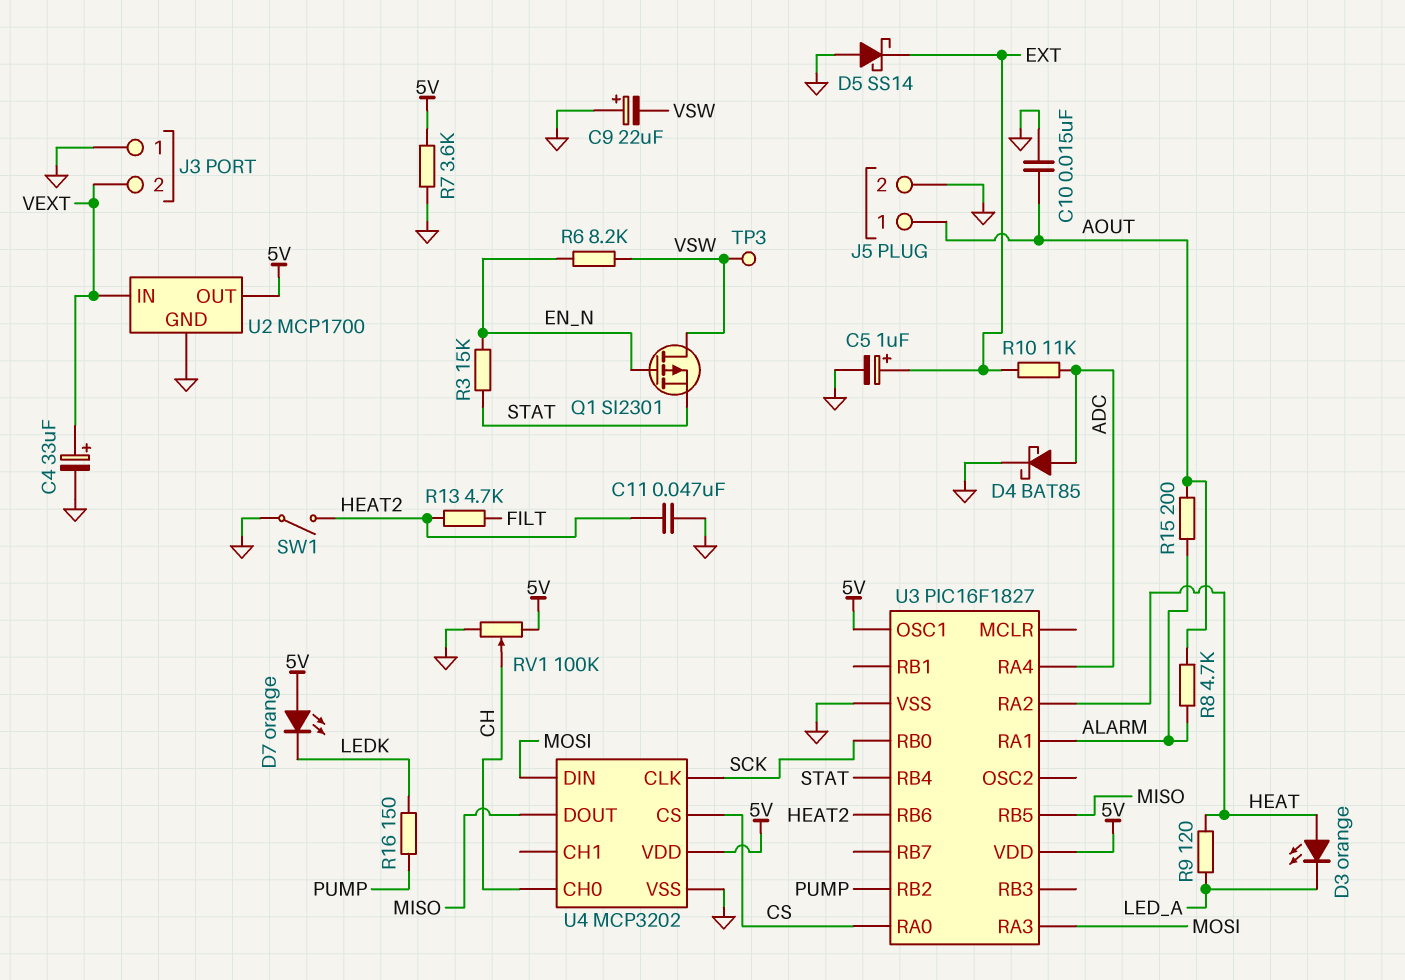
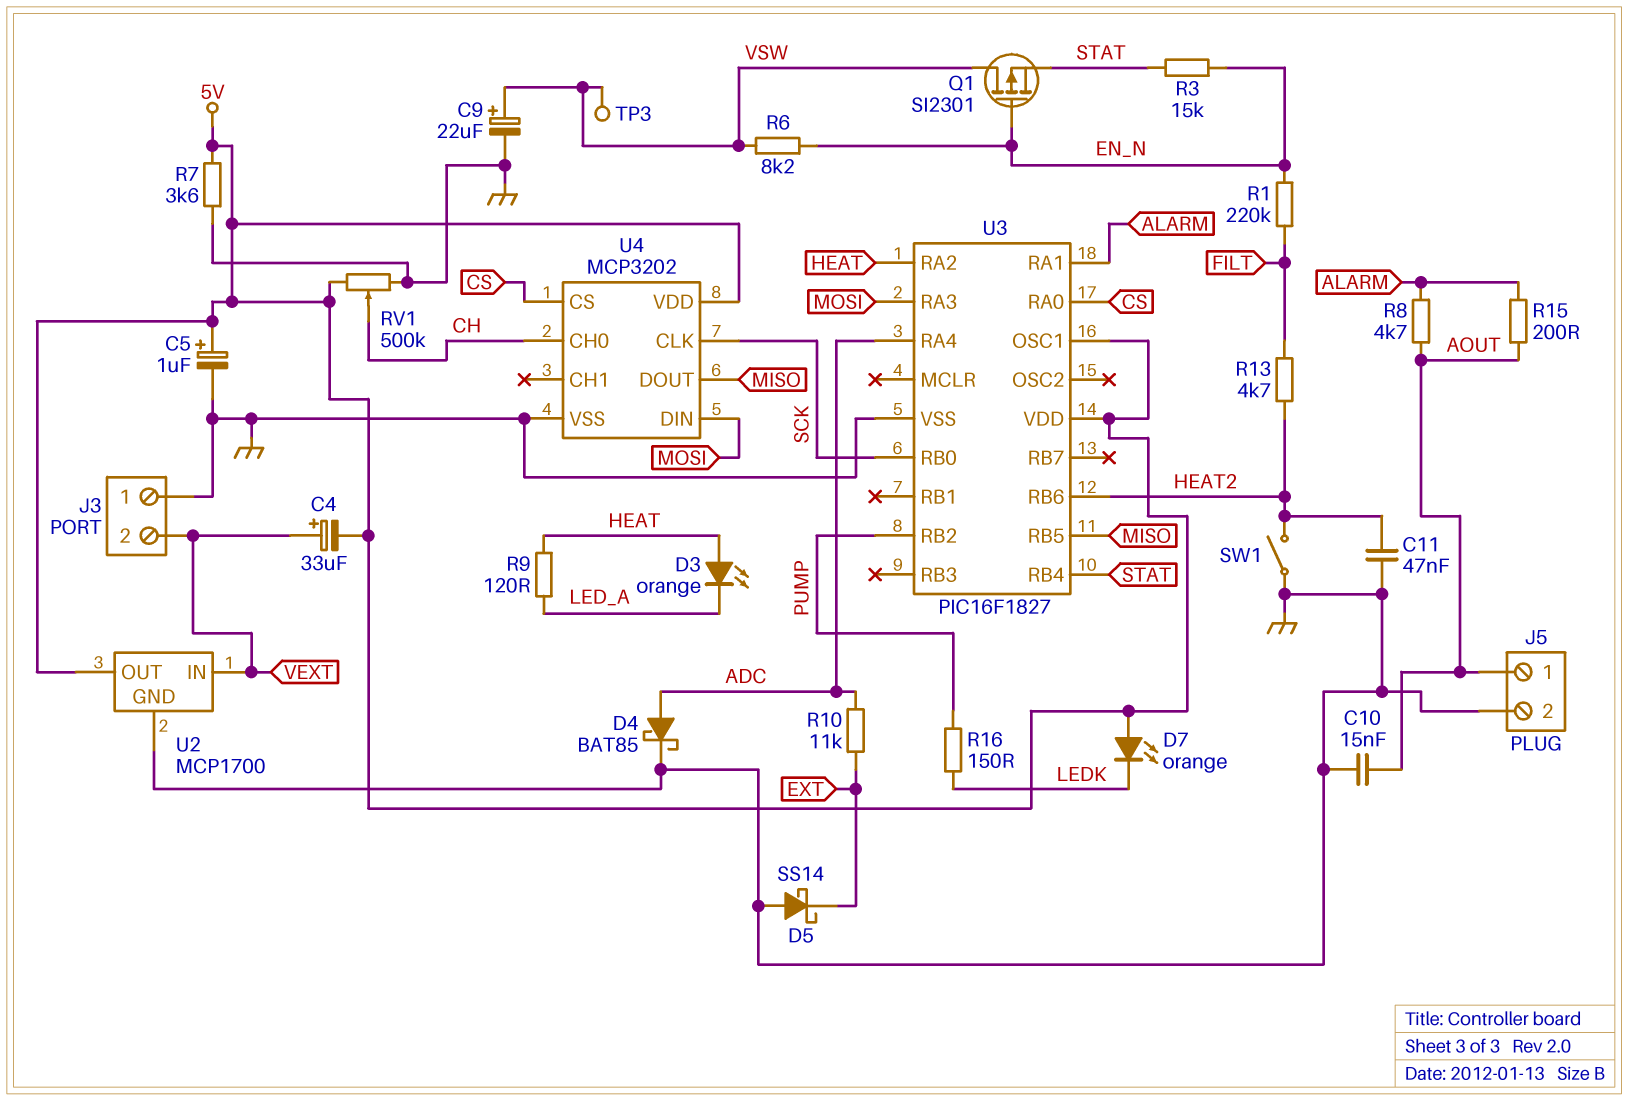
C4: 33uF (plus VEXT, minus GND) -> 33uF (plus VEXT, minus 5V)
C5: 1uF (plus EXT, minus GND) -> 1uF (plus 5V, minus GND)
C9: 22uF (plus GND, minus VSW) -> 22uF (plus VSW, minus GND)
R1: none -> 220k (EN_N, FILT)
RV1: 100k (5V, GND, wiper CH) -> 500k (5V, GND, wiper CH)

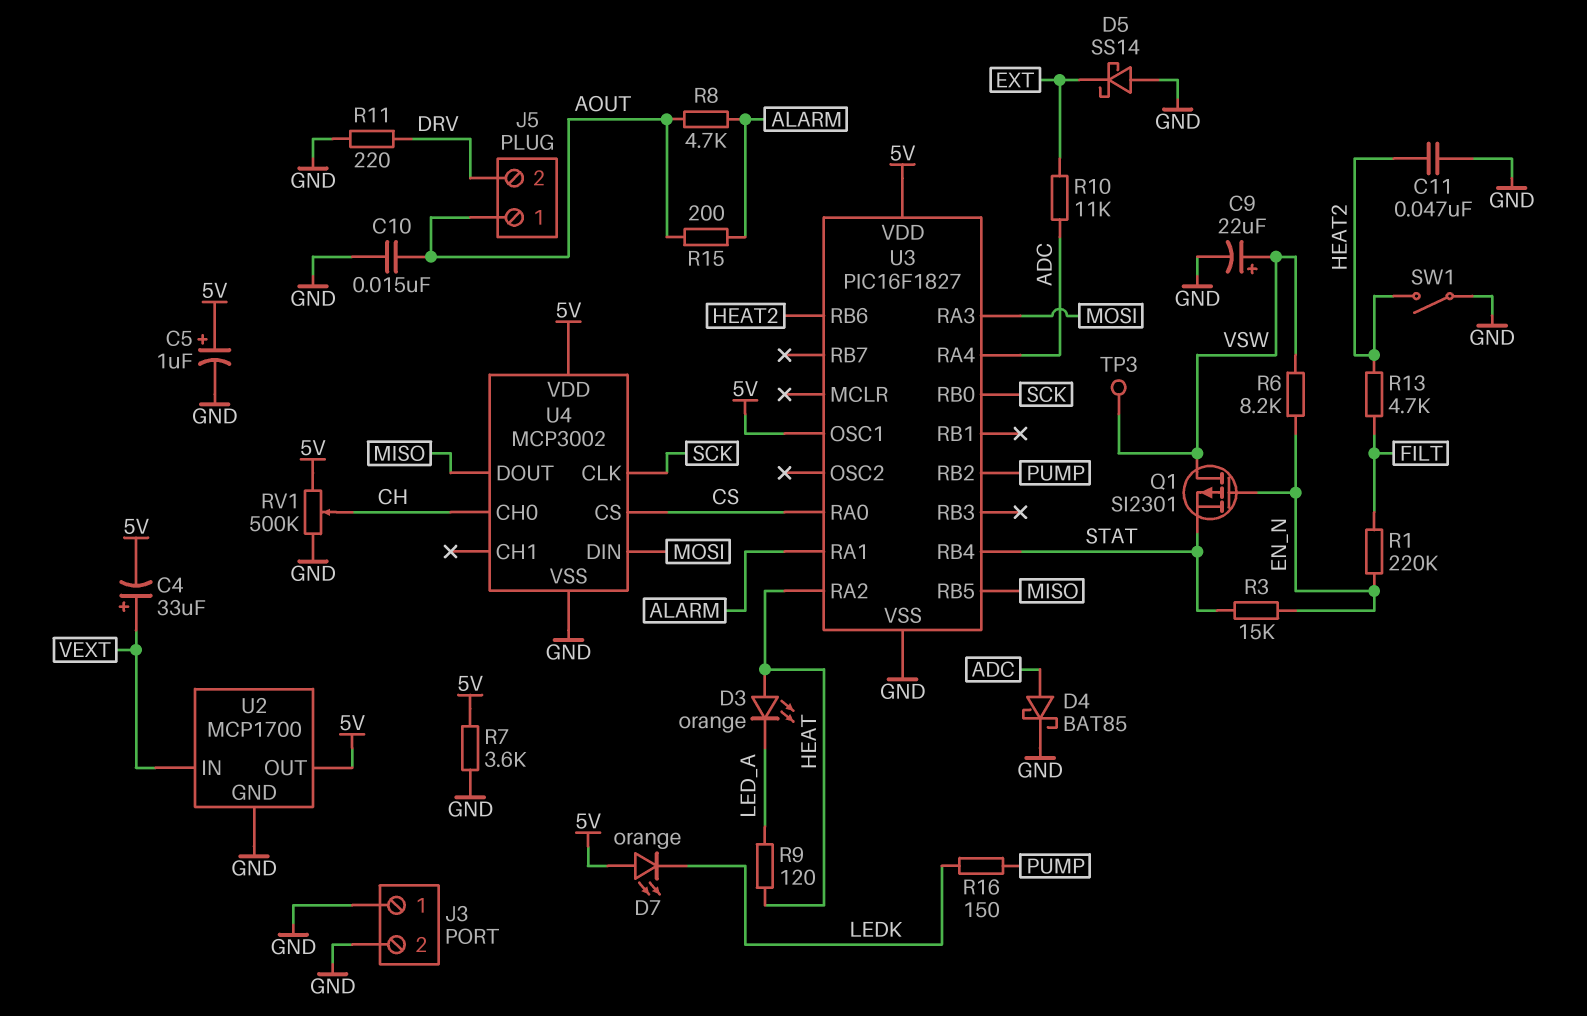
J3 pin 2: VEXT -> GND
J5 pin 2: GND -> DRV
R11: none -> 220 (DRV, GND)
U4: MCP3202 -> MCP3002

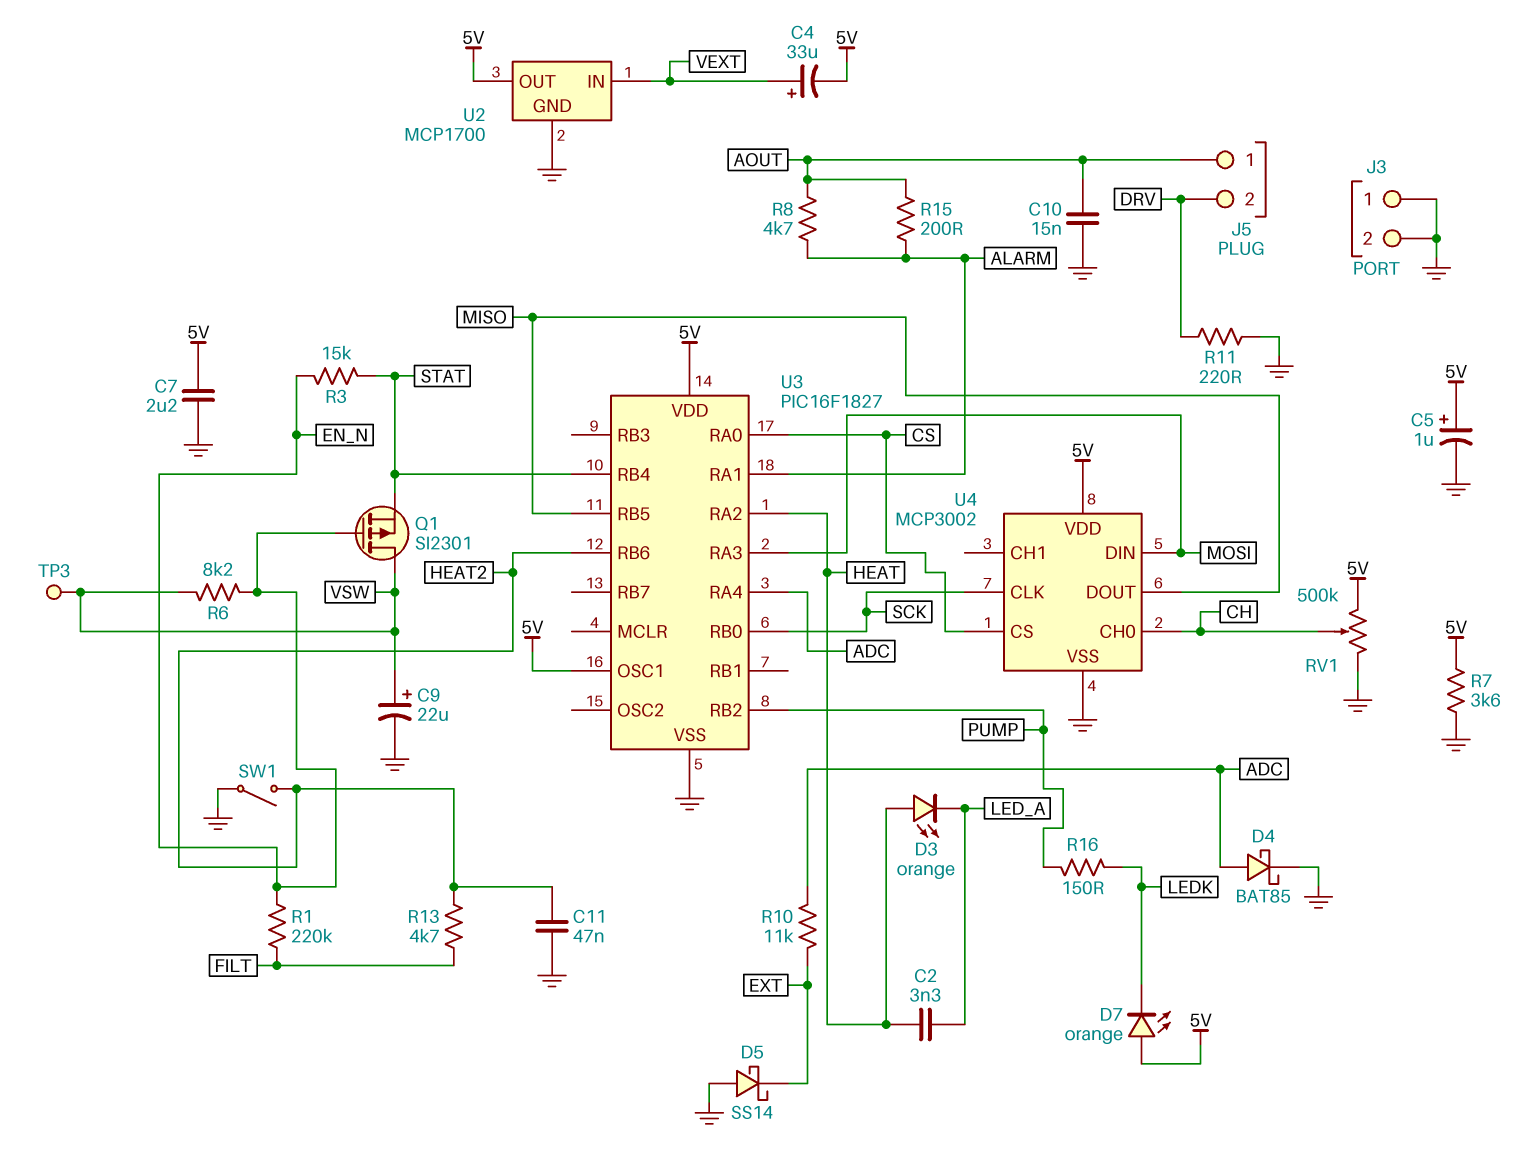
C2: none -> 3.3nF (HEAT, LED_A)
C7: none -> 2.2uF (5V, GND)
R9: 120 (HEAT, LED_A) -> none

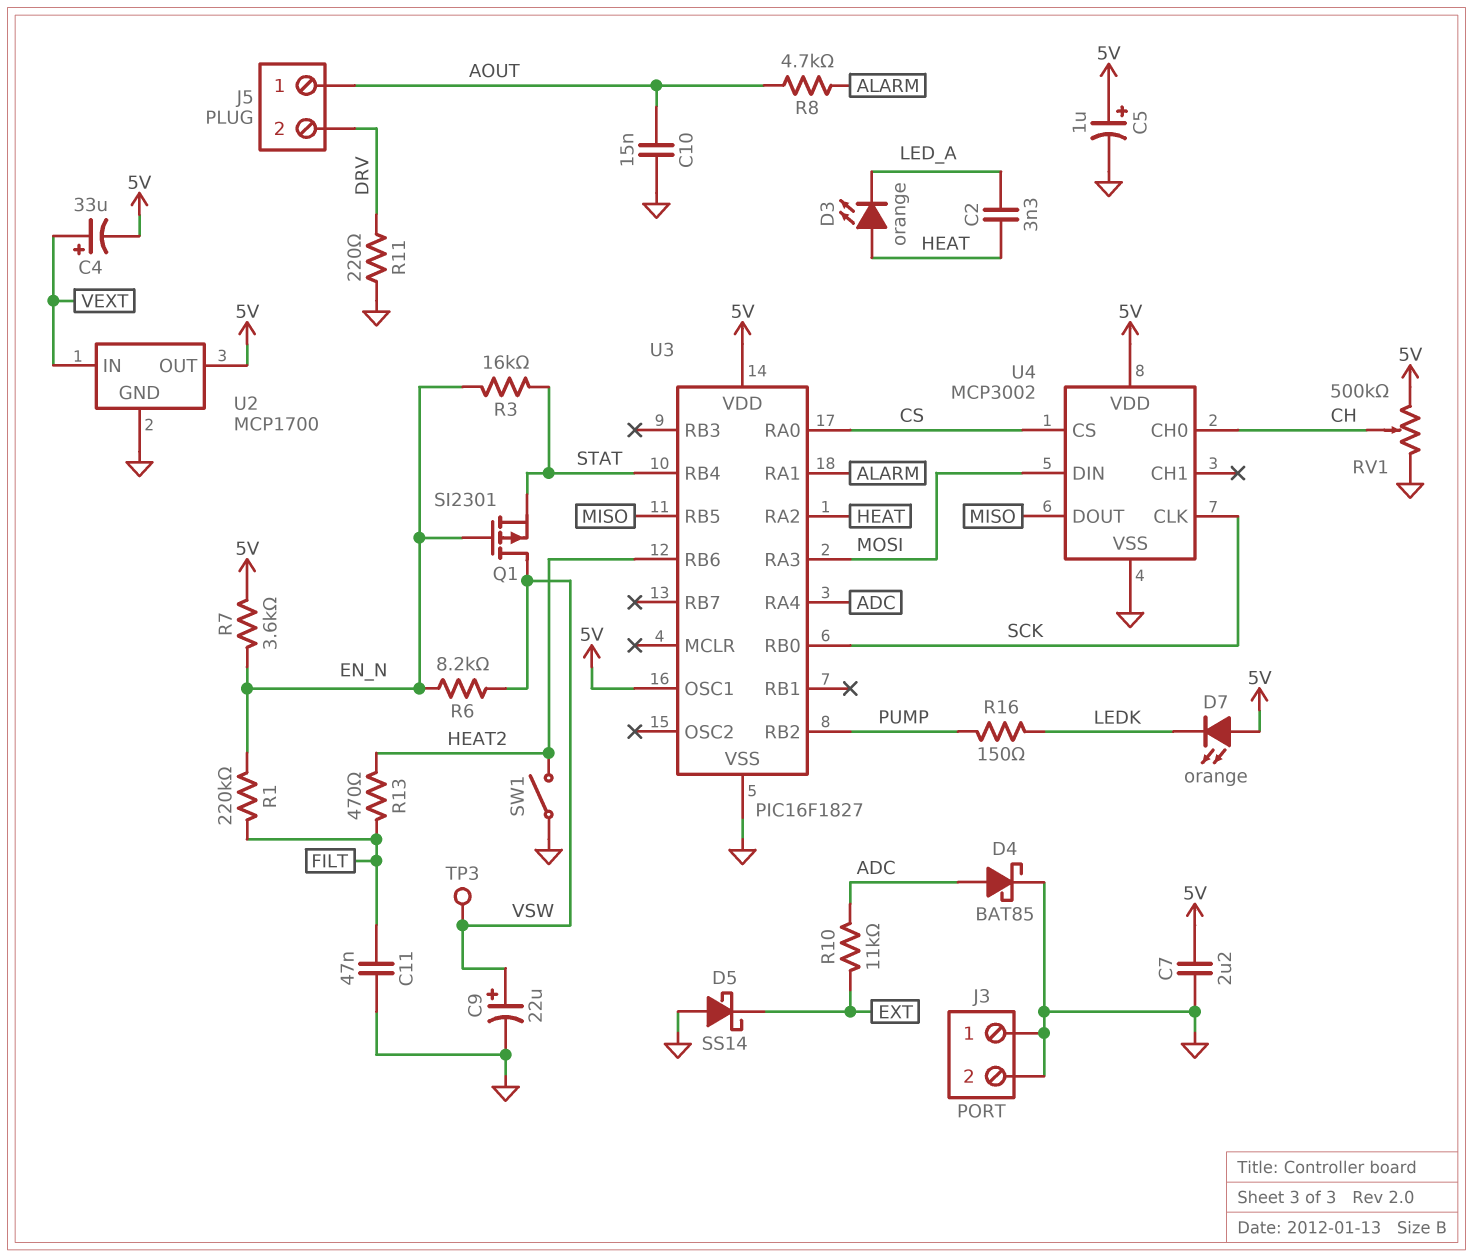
C11: 47nF (GND, HEAT2) -> 47nF (FILT, GND)
R3: 15k (EN_N, STAT) -> 16k (EN_N, STAT)
R7: 3.6k (5V, GND) -> 3.6k (5V, EN_N)
R13: 4.7k (FILT, HEAT2) -> 470 (FILT, HEAT2)
R15: 200 (ALARM, AOUT) -> none

